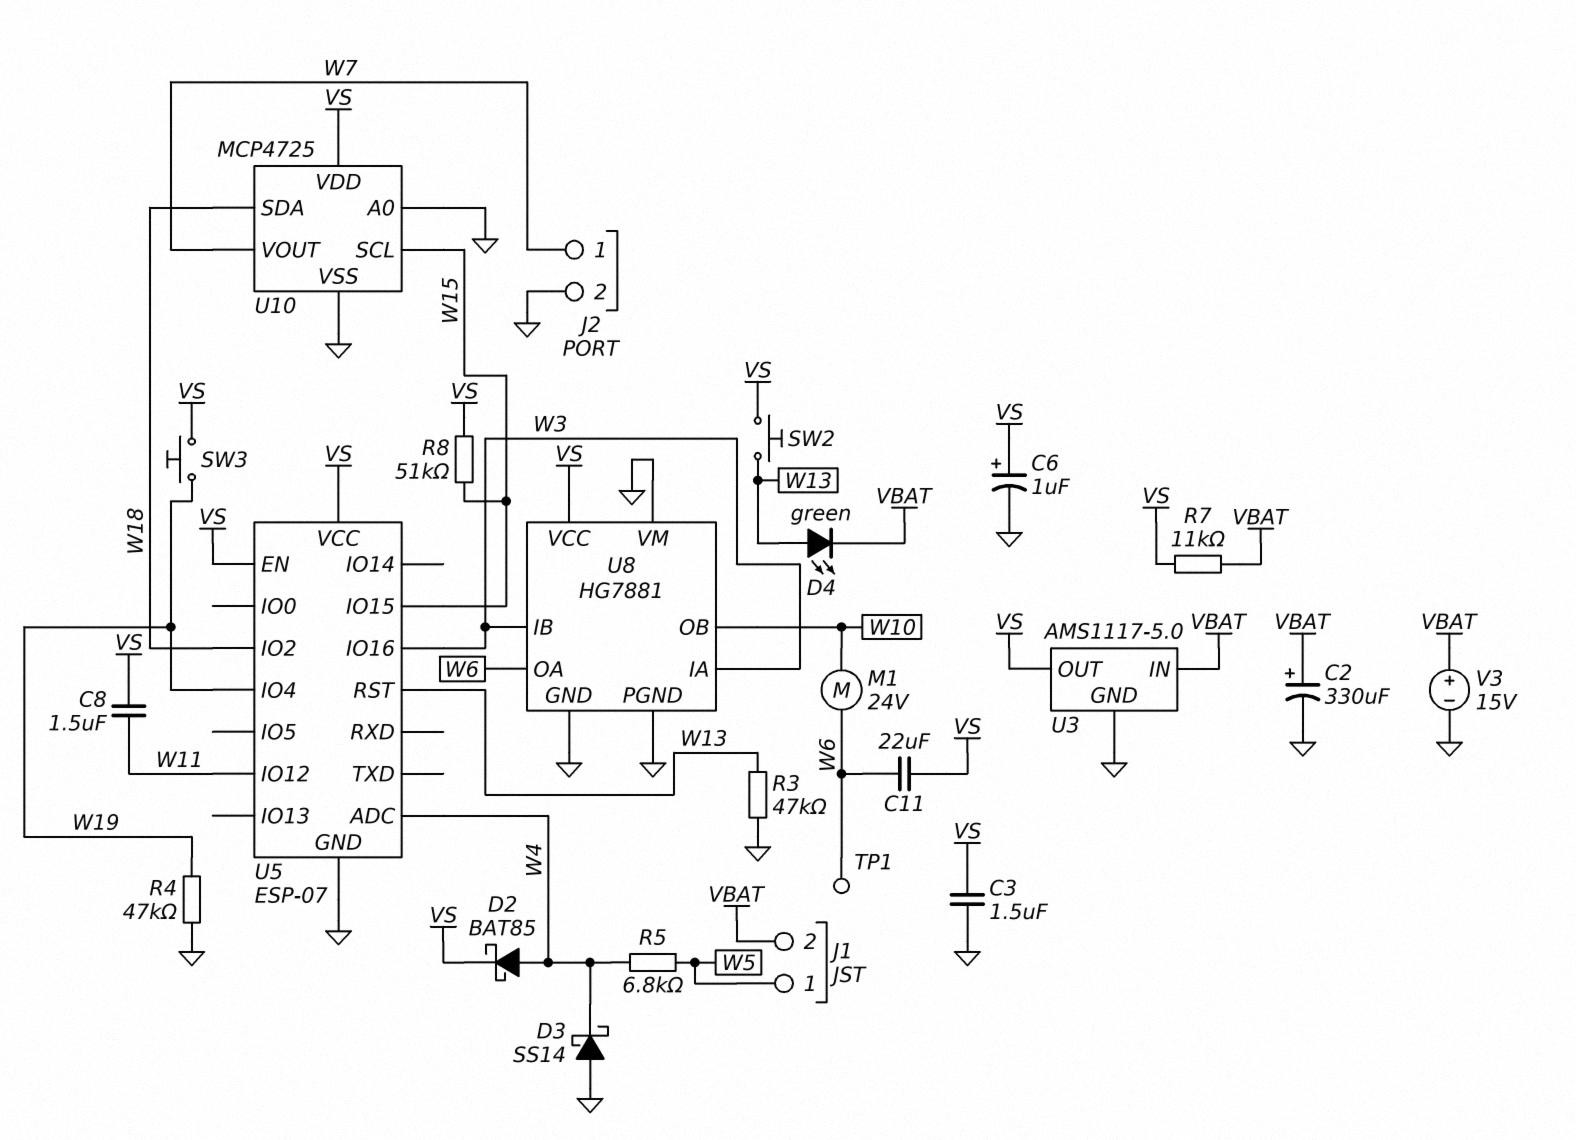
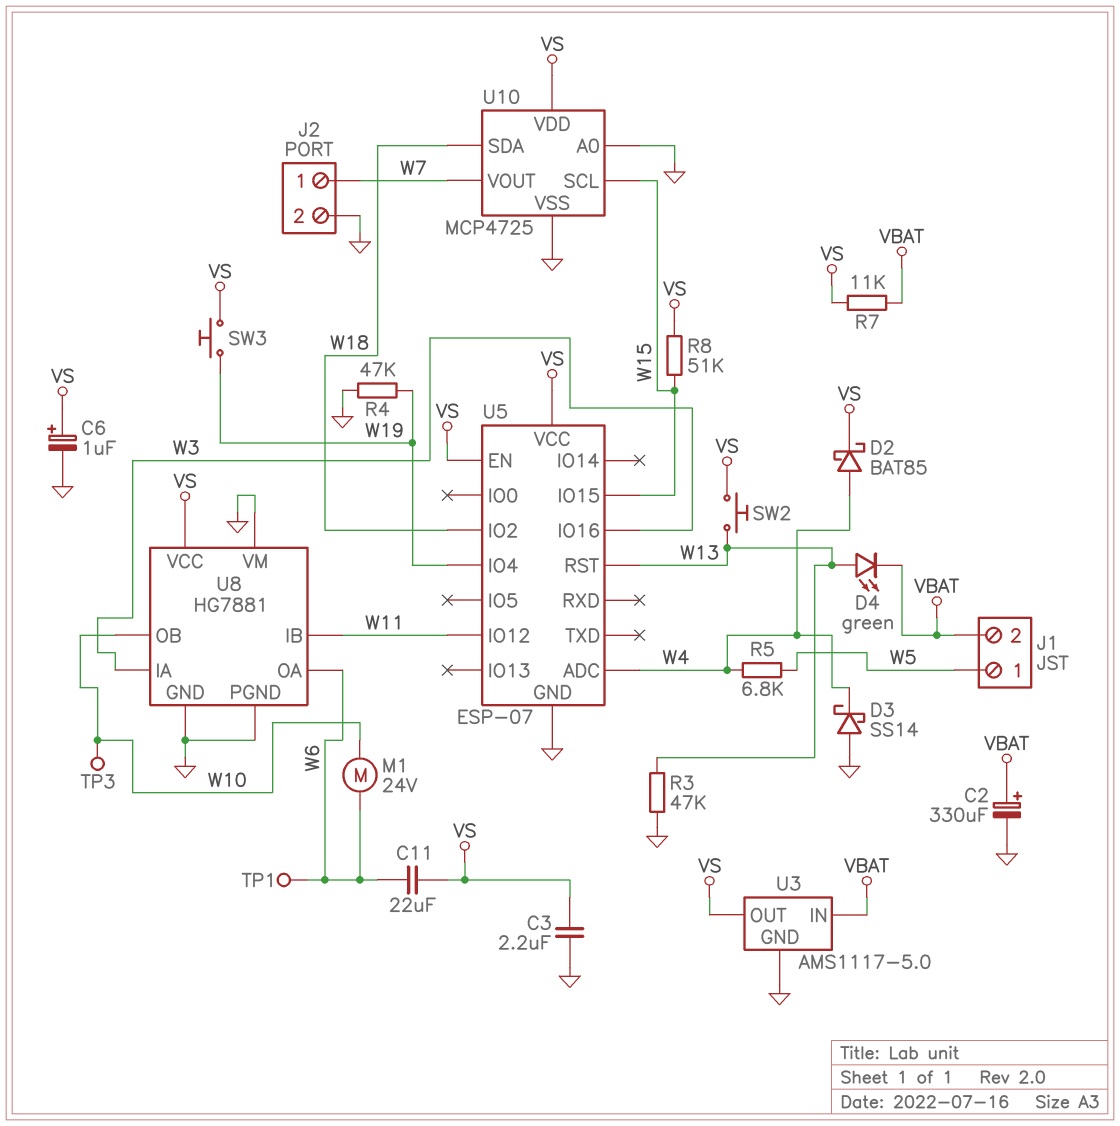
C3: 1.5uF (GND, VS) -> 2.2uF (GND, VS)
C8: 1.5uF (VS, W11) -> none
TP3: none -> test point (W10)
U8 pin IB: W3 -> W11
V3: 15V (plus VBAT, minus GND) -> none

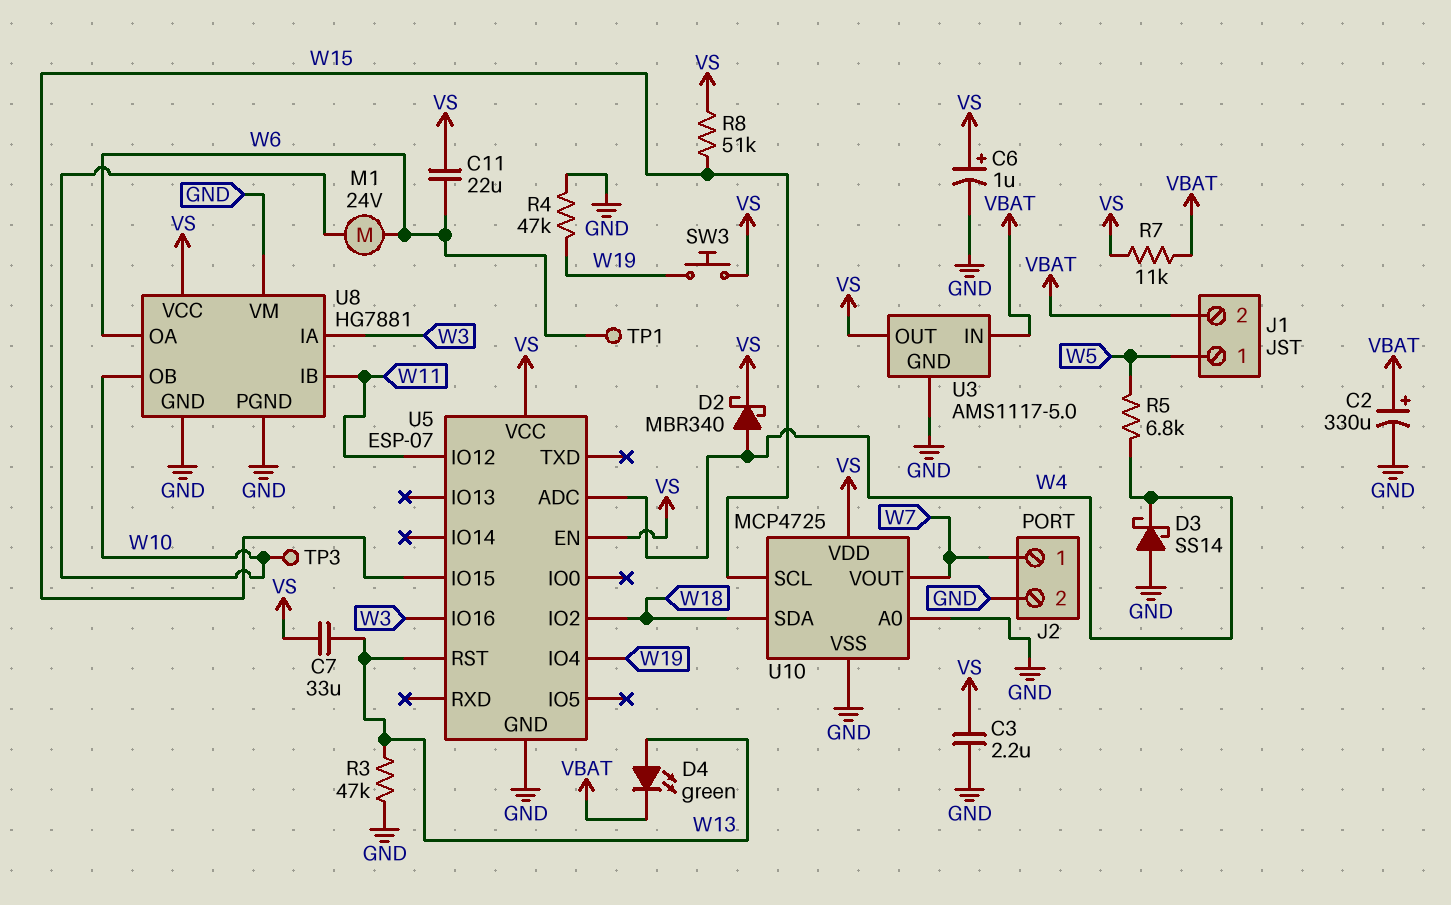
C7: none -> 33uF (VS, W13)
D2: schottky BAT85 (A W4, K VS) -> schottky MBR340 (A W4, K VS)
SW2: button (VS, W13) -> none

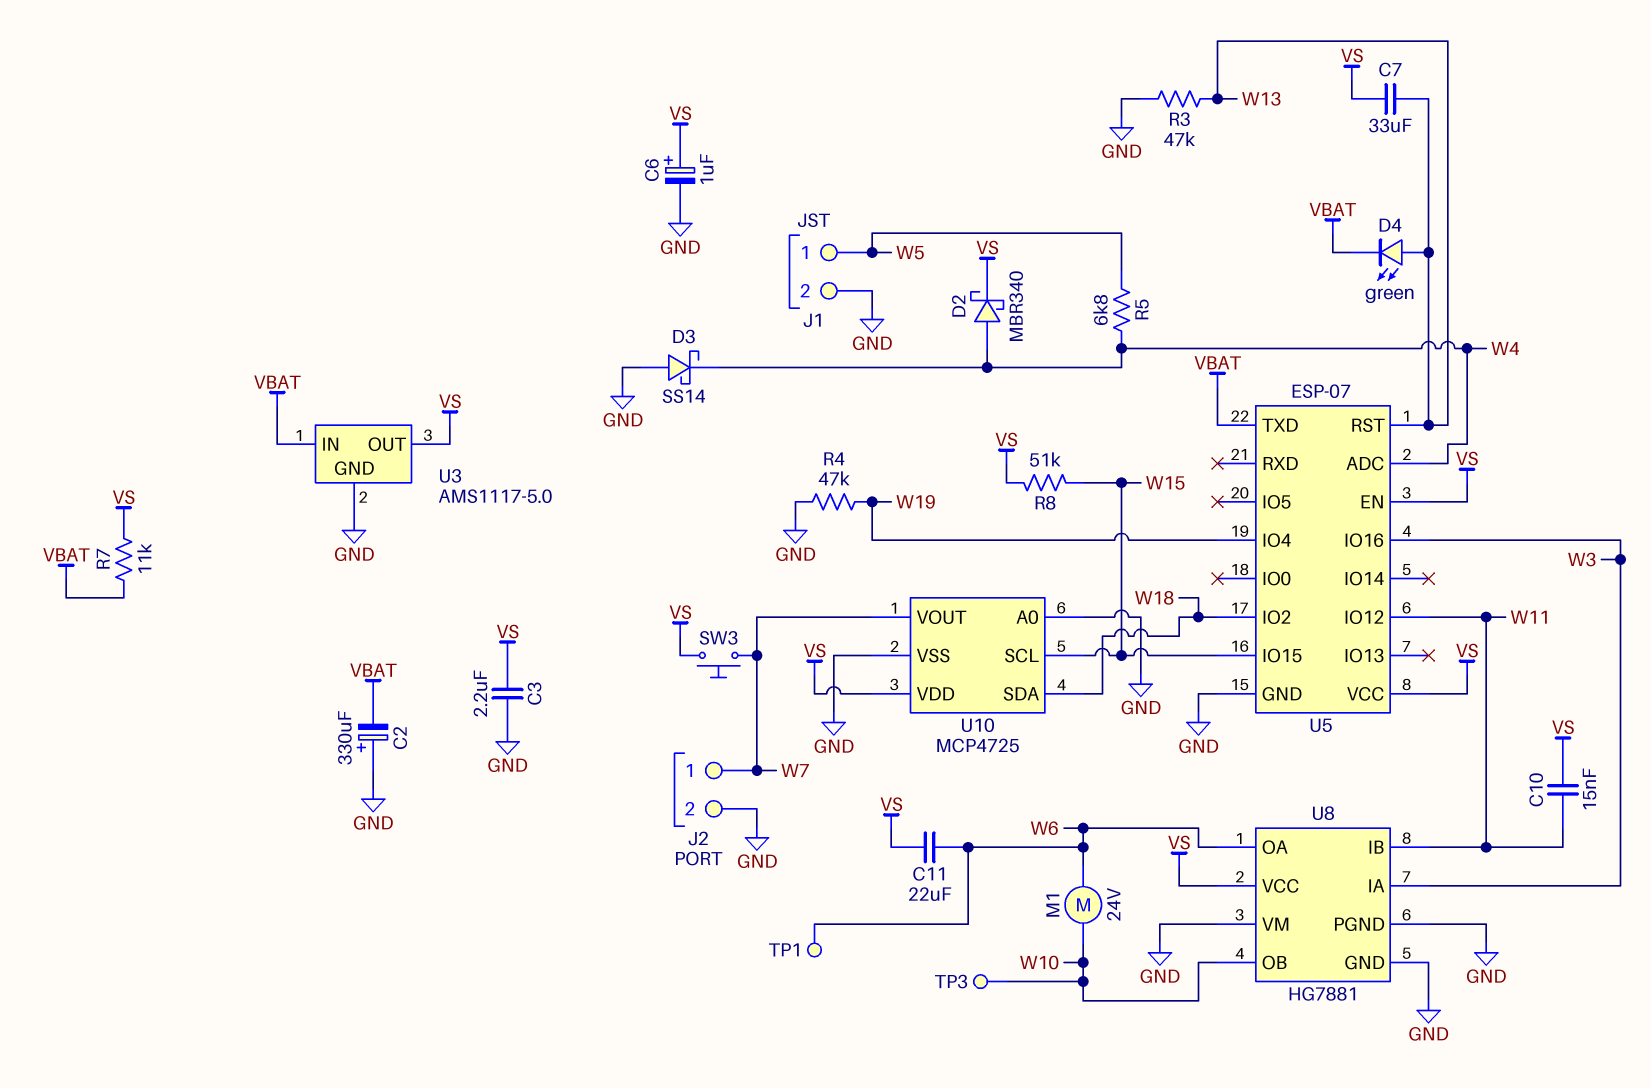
C2: 330uF (plus VBAT, minus GND) -> 330uF (plus GND, minus VBAT)
C10: none -> 15nF (VS, W11)
J1 pin 2: VBAT -> GND
SW3: button (VS, W19) -> button (VS, W7)
U5 pin TXD: none -> VBAT

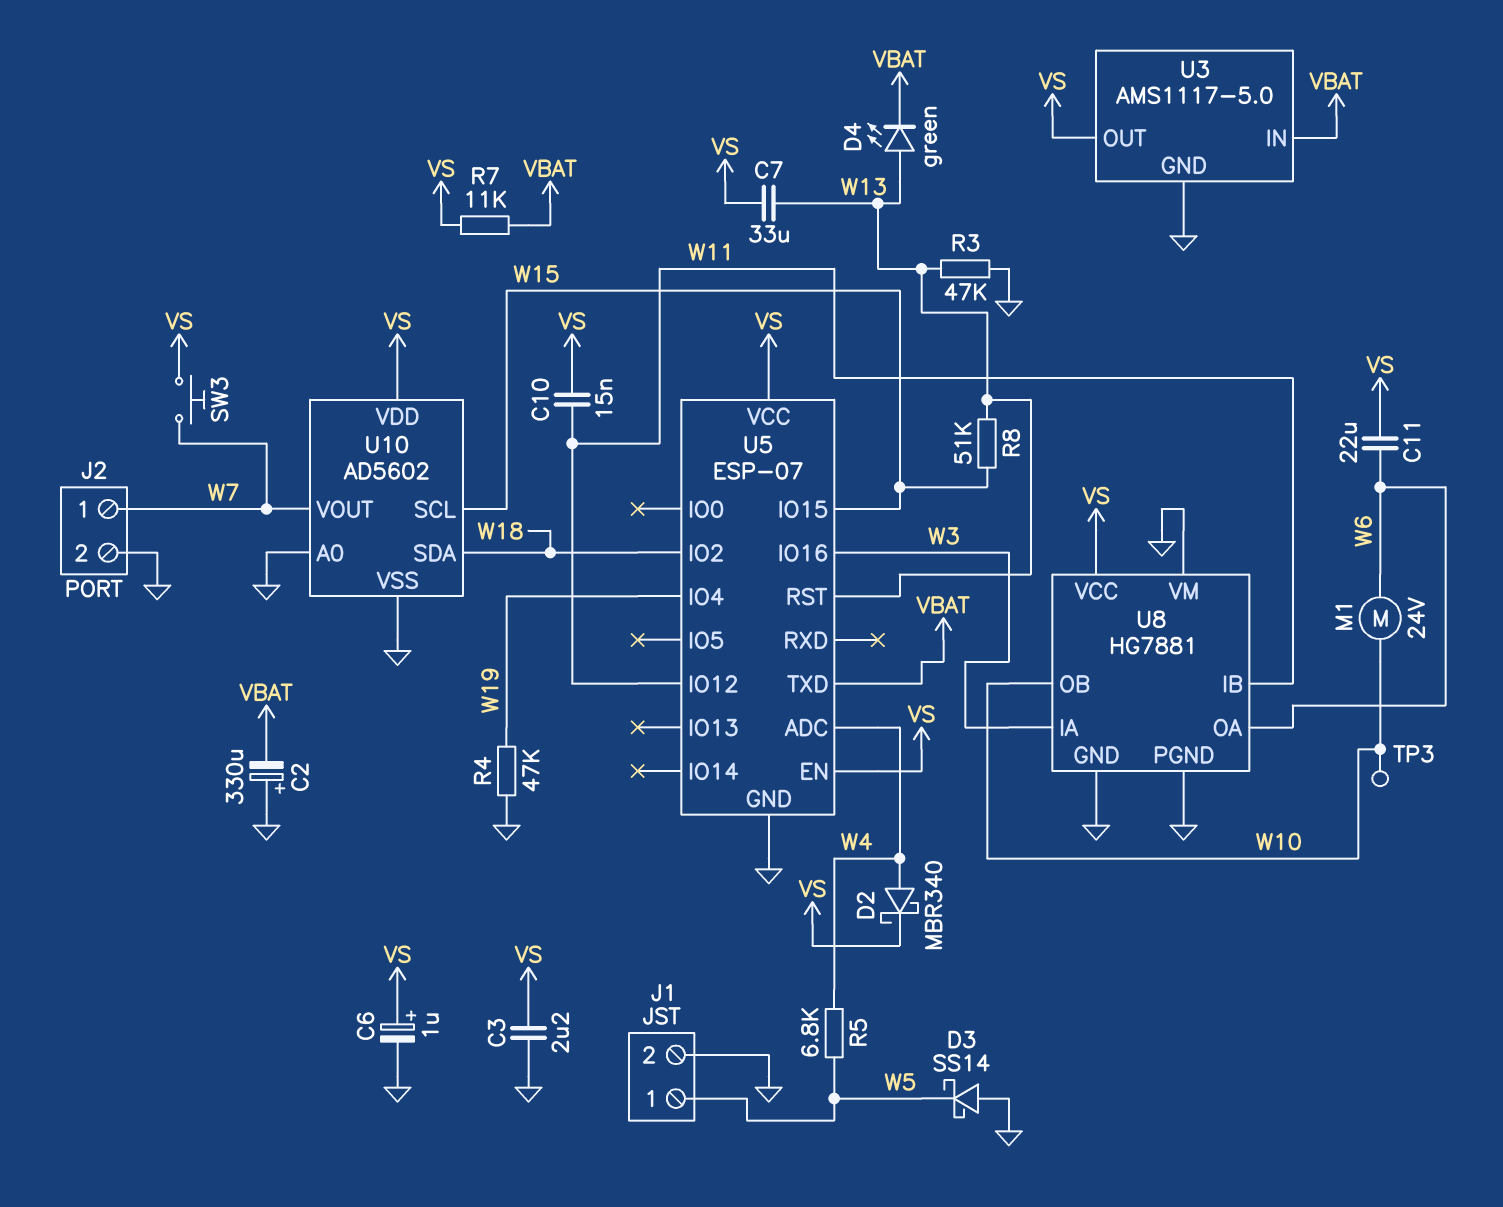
D3: schottky SS14 (A GND, K W4) -> schottky SS14 (A GND, K W5)
R8: 51k (VS, W15) -> 51k (W13, W15)
TP1: test point (W6) -> none
U10: MCP4725 -> AD5602

